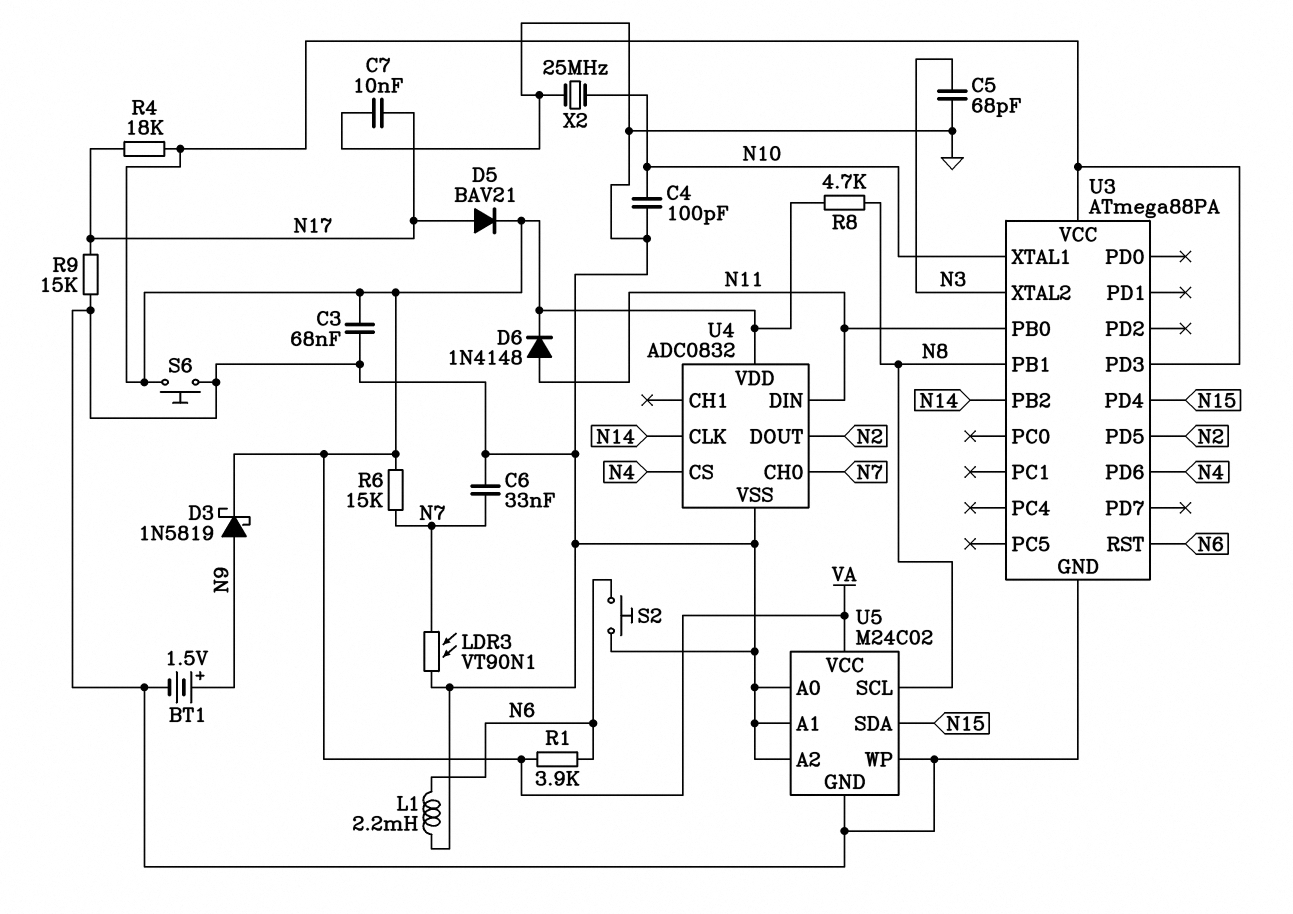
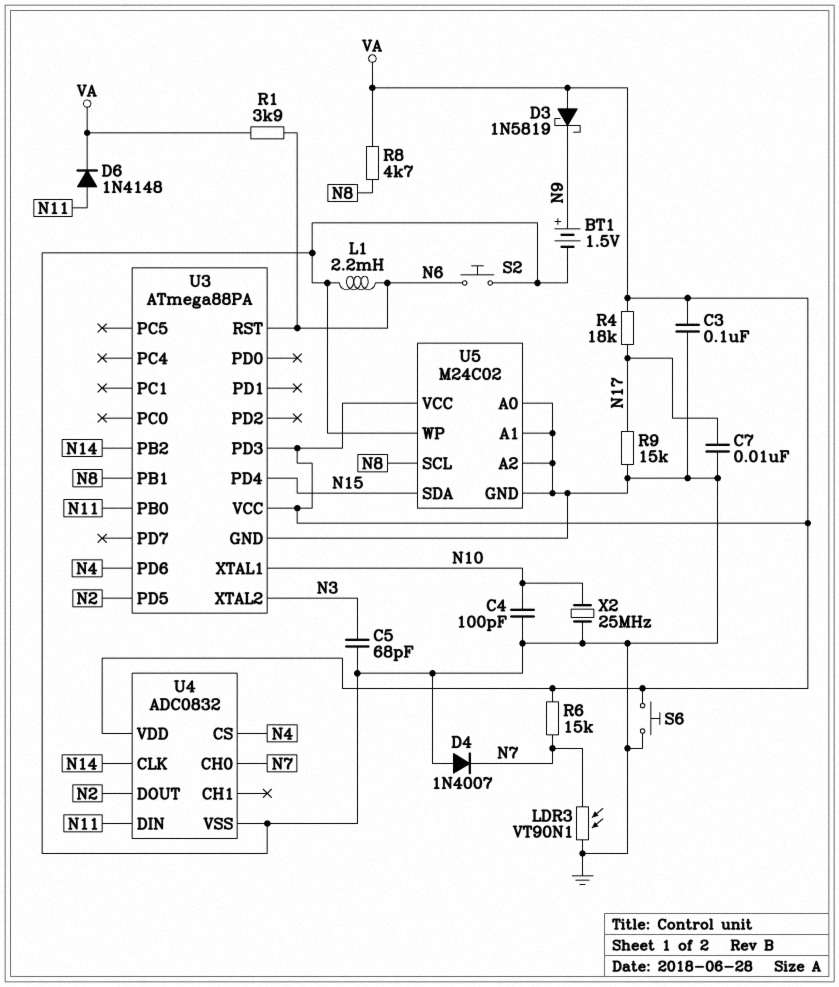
C3: 68nF (GND, VA) -> 100nF (GND, VA)
C6: 33nF (GND, N7) -> none
D3: schottky 1N5819 (A N9, K VA) -> schottky 1N5819 (A VA, K N9)
D4: none -> diode 1N4007 (A GND, K N7)
D5: diode BAV21 (A N17, K VA) -> none

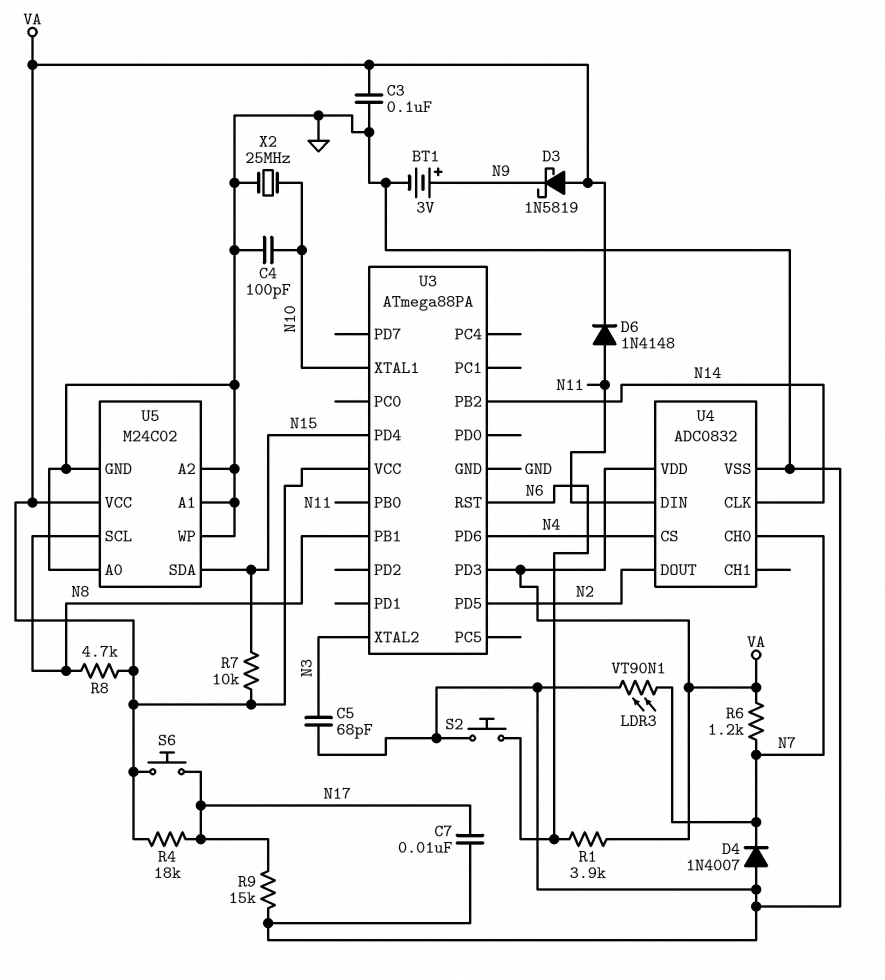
BT1: 1.5V (plus N9, minus GND) -> 3V (plus N9, minus GND)
L1: 2.2mH (GND, N6) -> none
R6: 15k (N7, VA) -> 1.2k (N7, VA)
R7: none -> 10k (N15, VA)
S6: button (GND, VA) -> button (N17, VA)

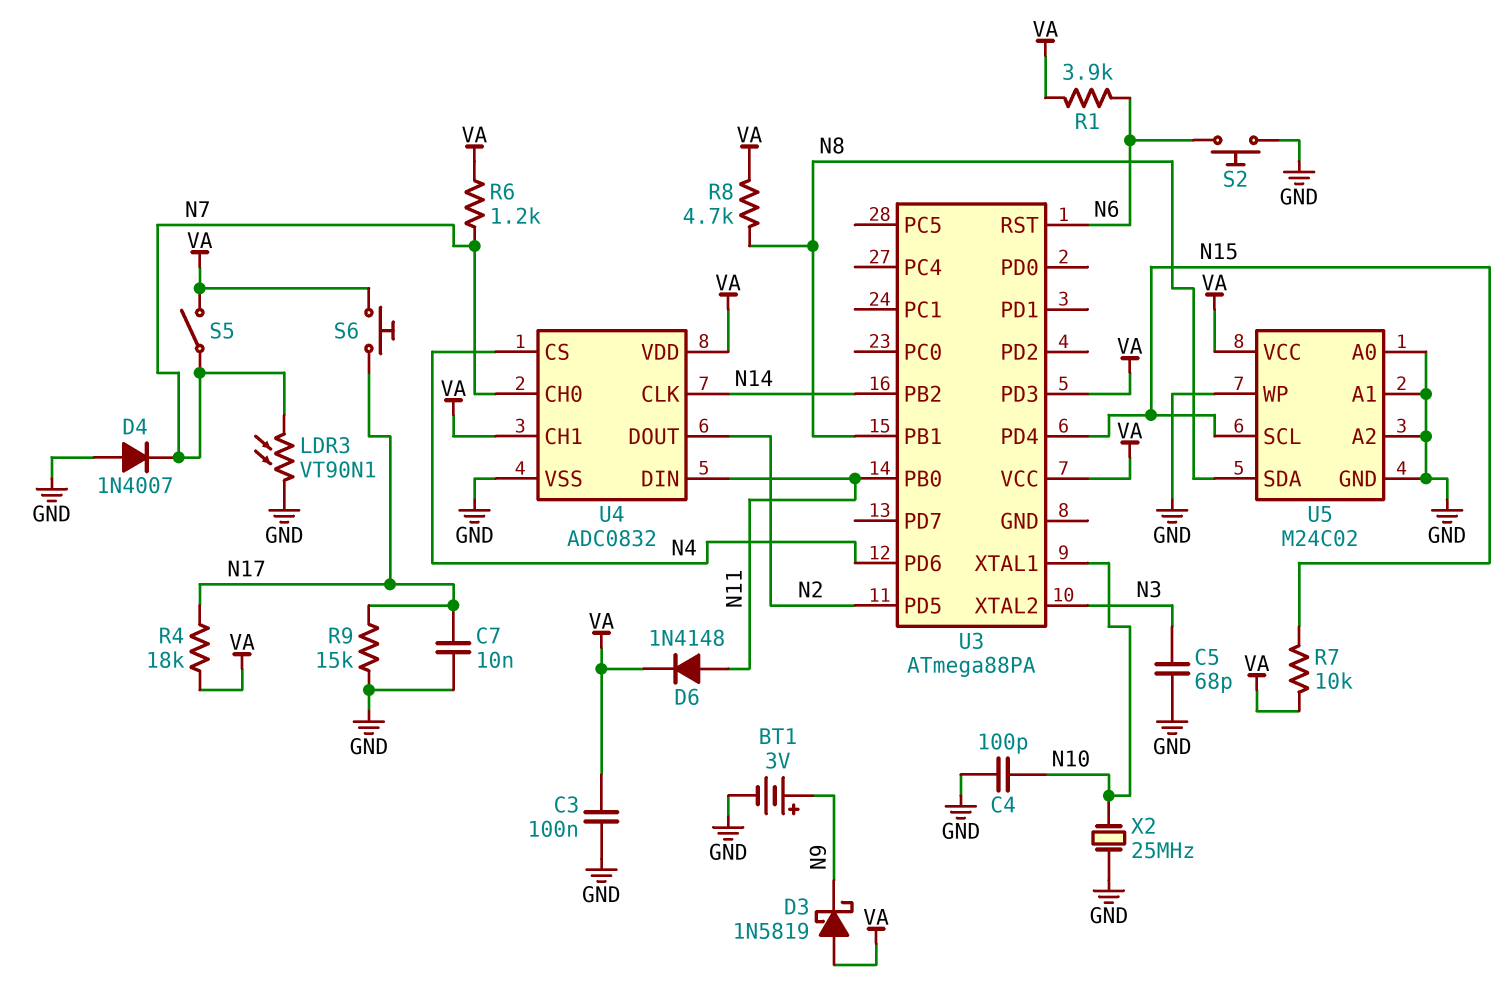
S5: none -> switch (N7, VA)
U3 pin GND: GND -> none
U4 pin CH1: none -> VA
U5 pin SCL: N8 -> N15
U5 pin SDA: N15 -> N8

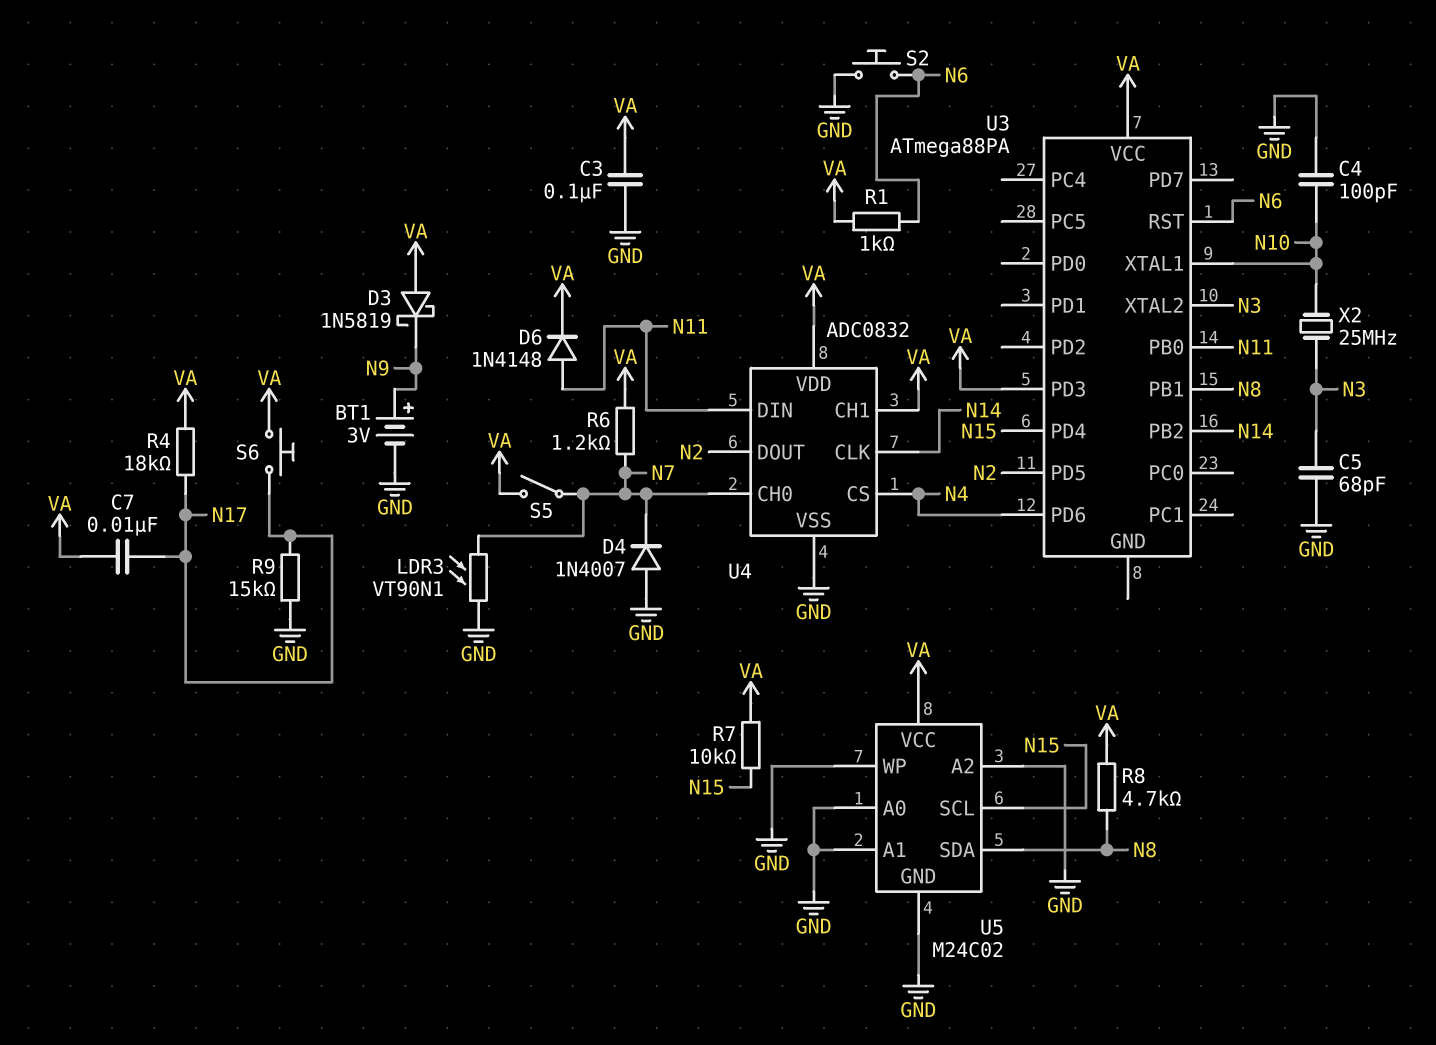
C7: 10nF (GND, N17) -> 10nF (N17, VA)
R1: 3.9k (N6, VA) -> 1k (N6, VA)
X2: 25MHz (GND, N10) -> 25MHz (N3, N10)

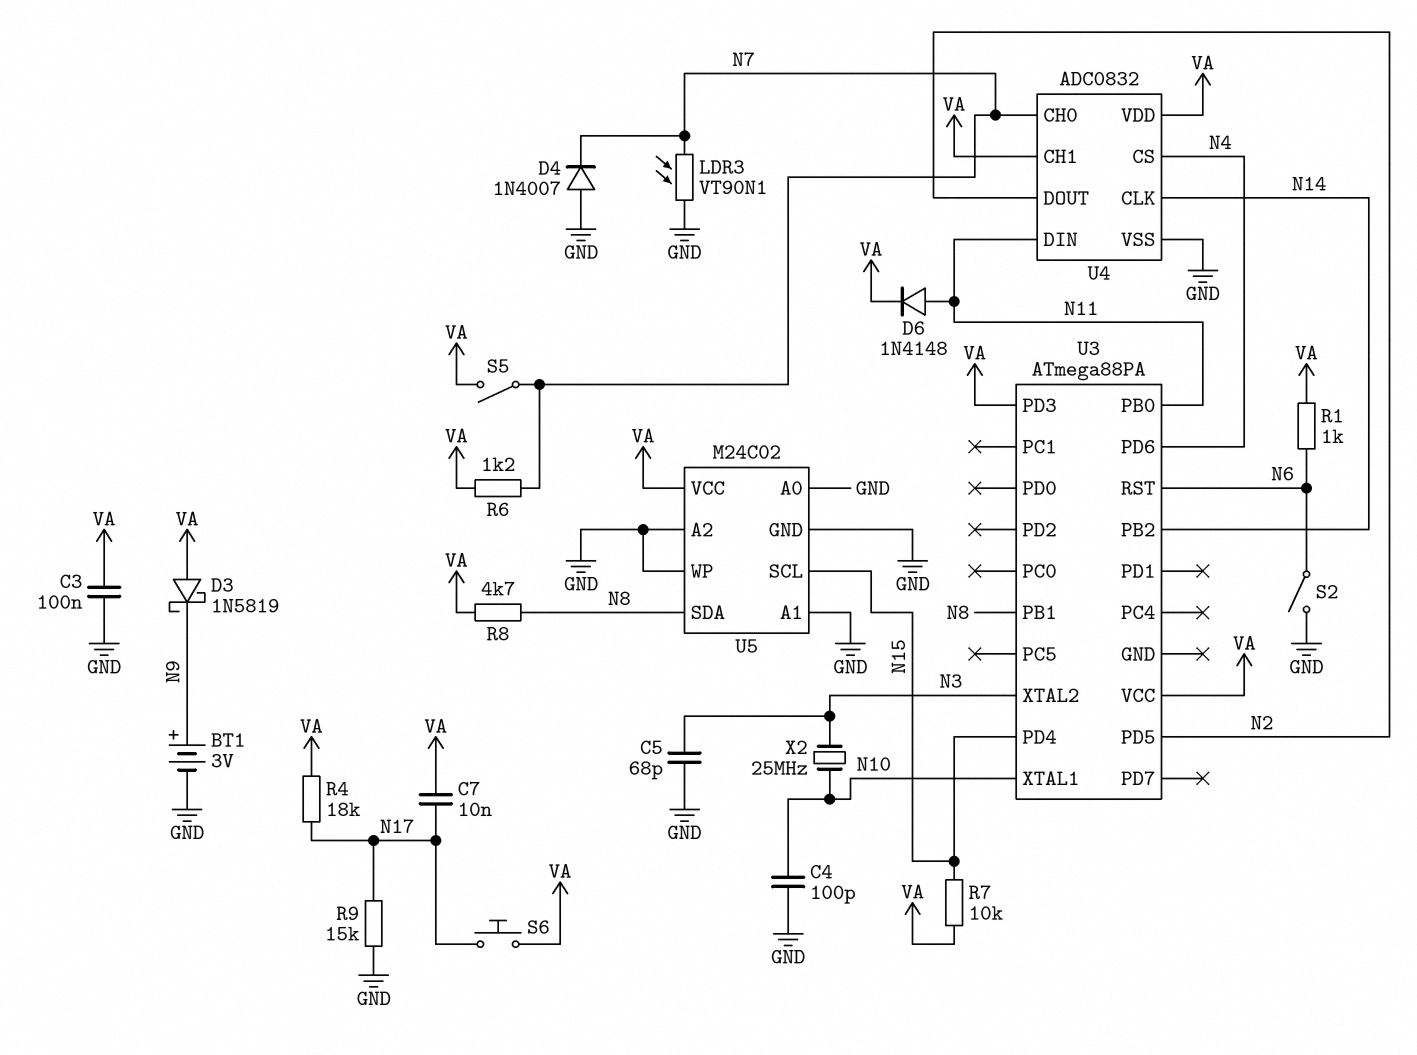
S2: button (GND, N6) -> switch (GND, N6)

